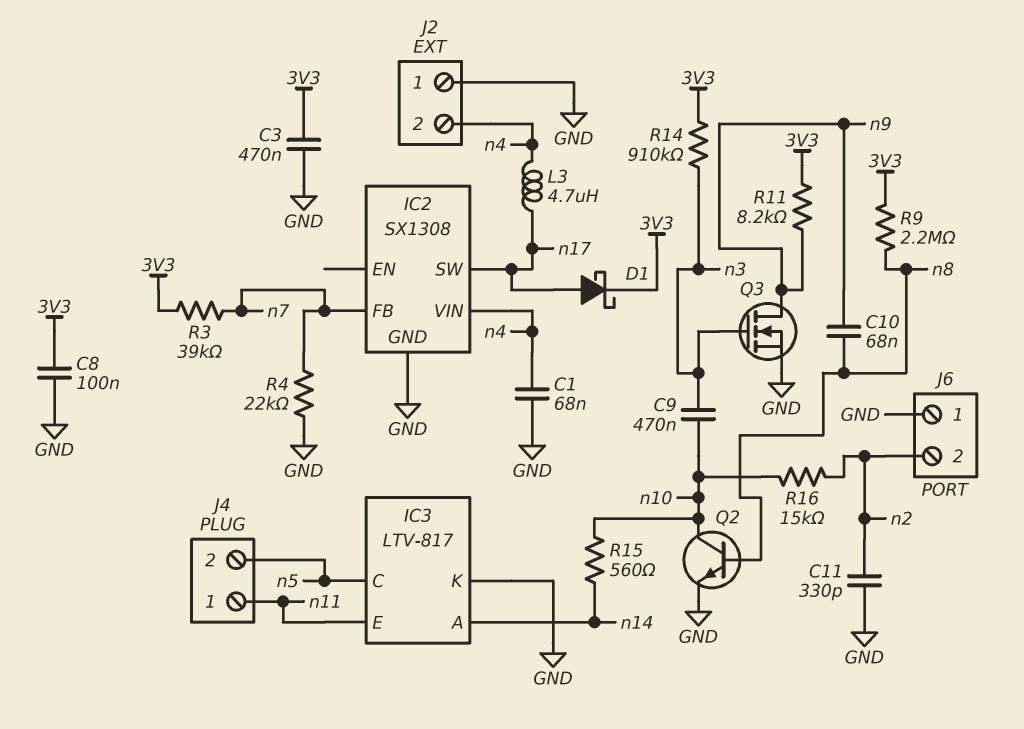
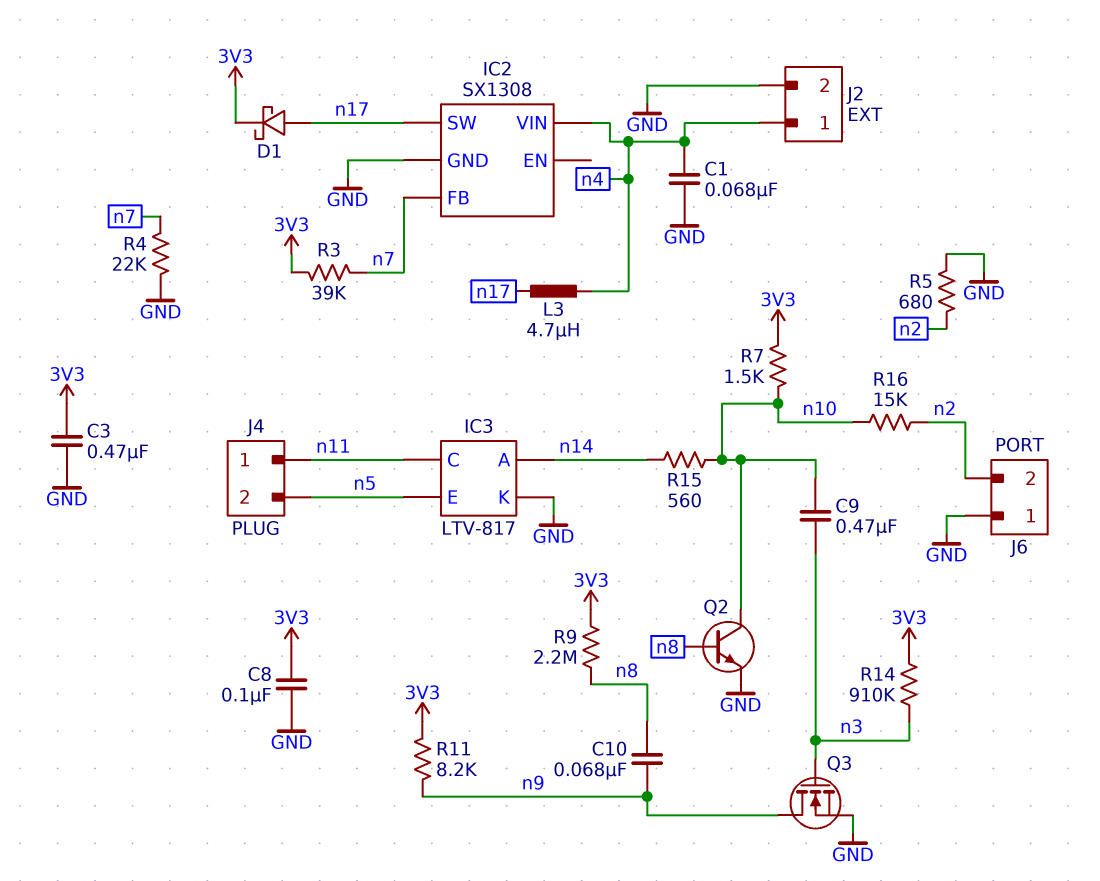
C11: 330pF (GND, n2) -> none
IC3 pin C: n5 -> n11
IC3 pin E: n11 -> n5
J2 pin 1: GND -> n4
J2 pin 2: n4 -> GND
R5: none -> 680 (GND, n2)
R7: none -> 1.5k (3V3, n10)

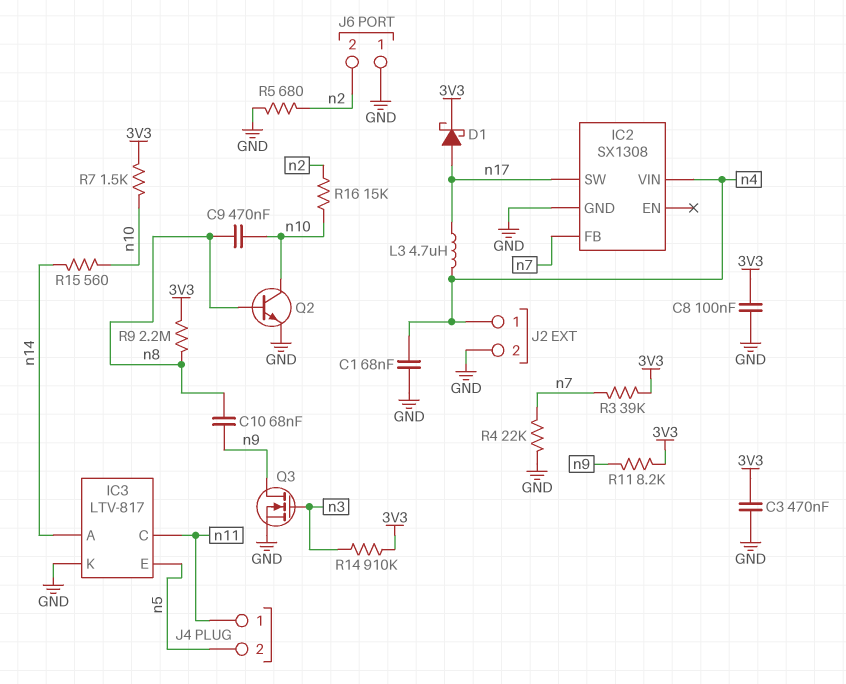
C9: 470nF (n3, n10) -> 470nF (n8, n10)

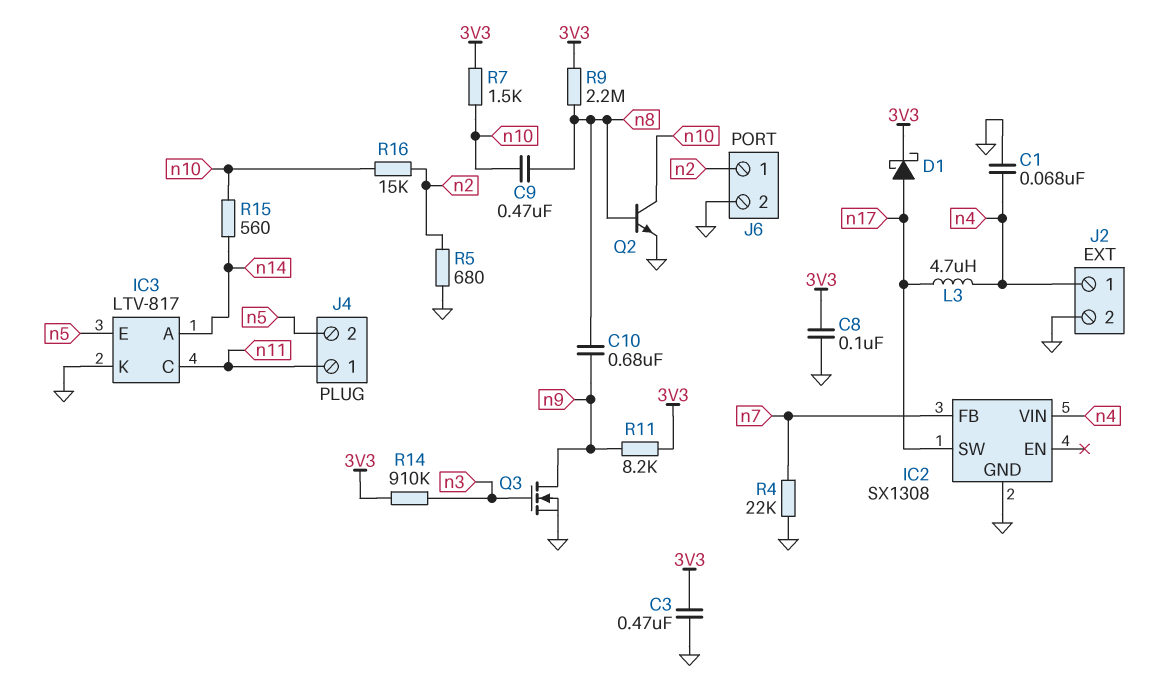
C10: 68nF (n8, n9) -> 680nF (n8, n9)
J6 pin 1: GND -> n2
J6 pin 2: n2 -> GND
R3: 39k (3V3, n7) -> none

